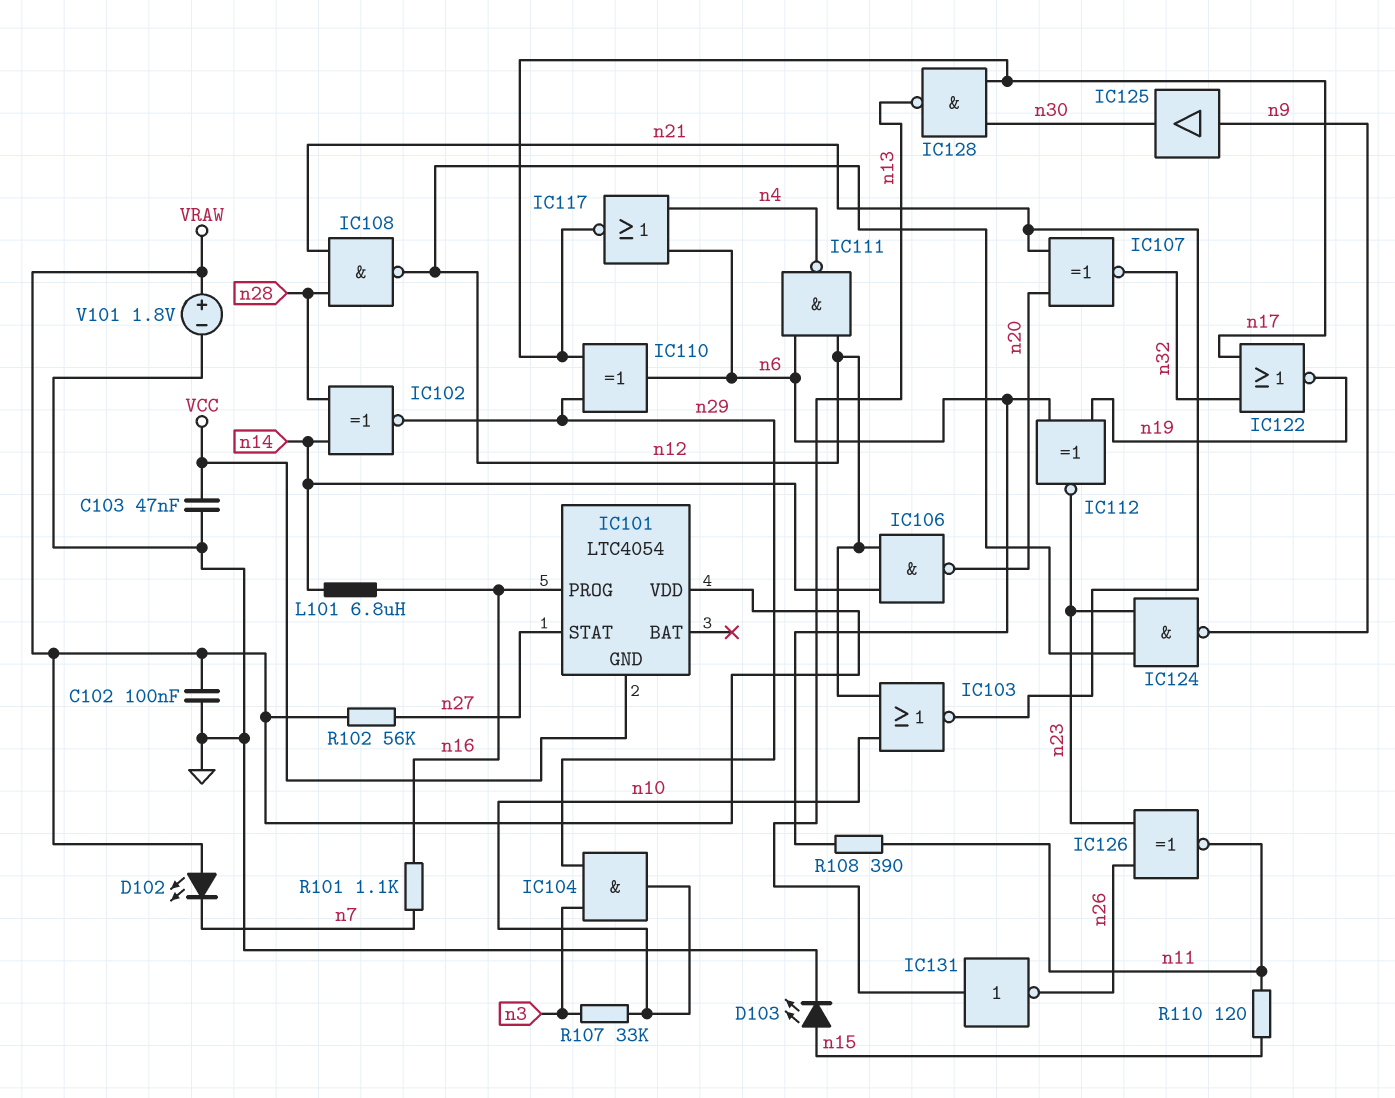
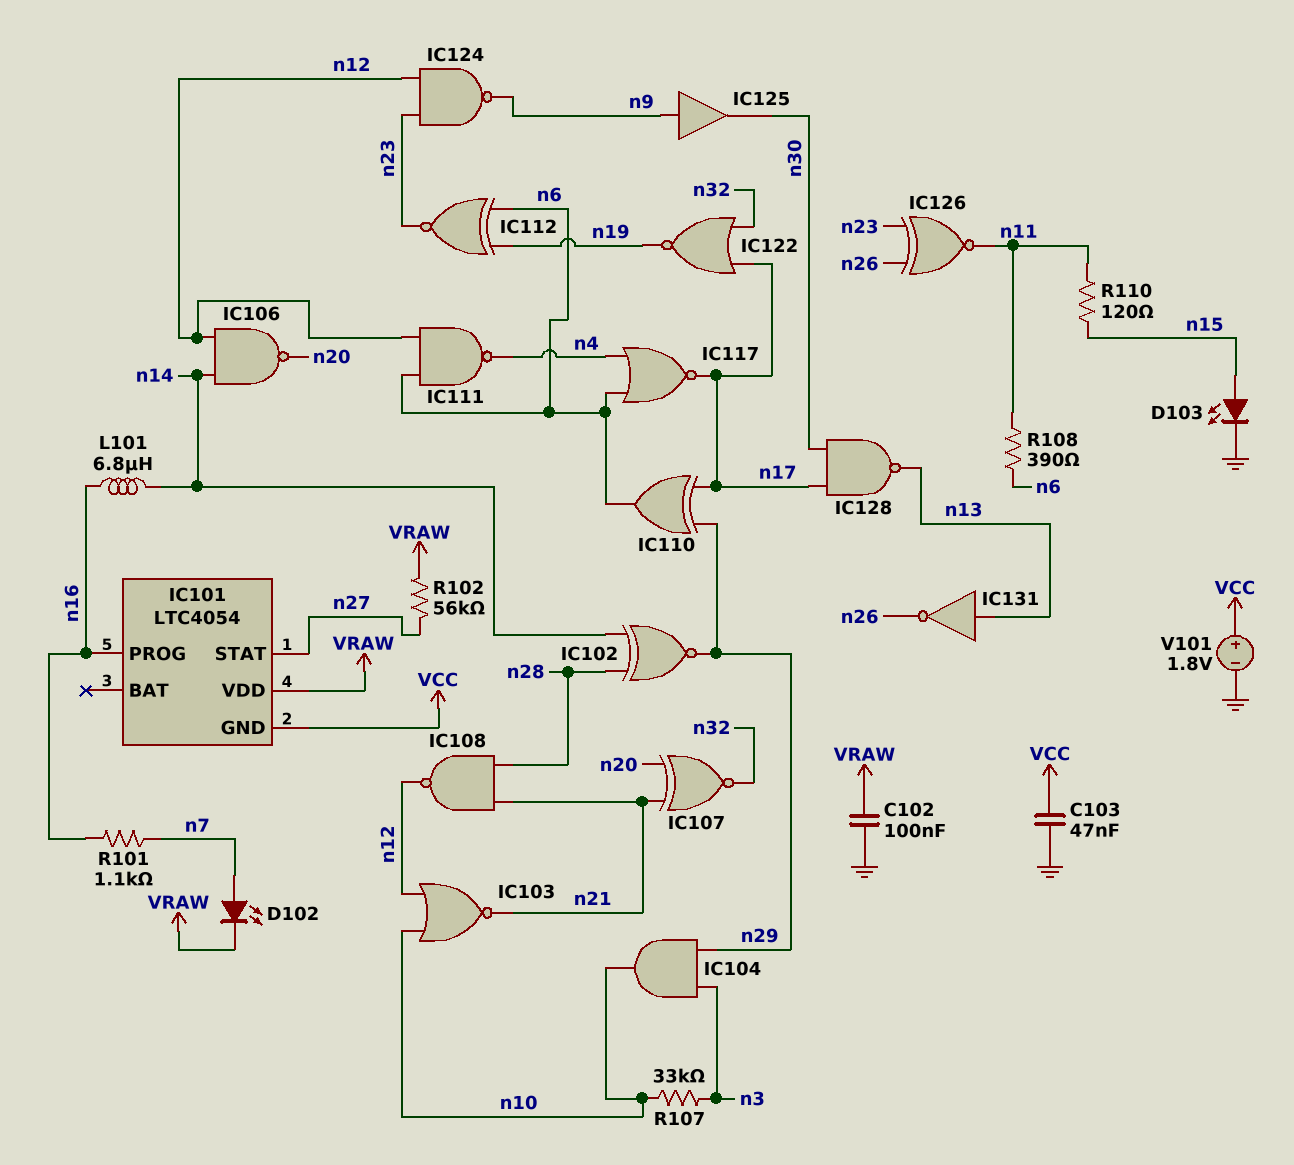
D102: LED (A VRAW, K n7) -> LED (A n7, K VRAW)
V101: 1.8V (plus VRAW, minus GND) -> 1.8V (plus VCC, minus GND)

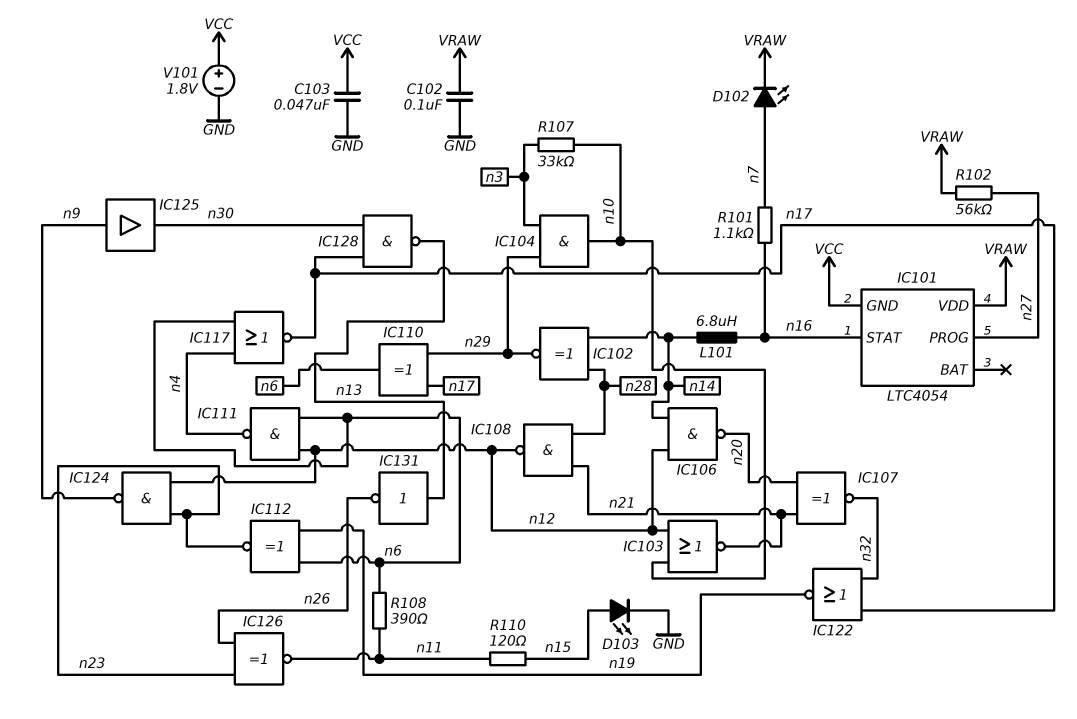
IC101 pin PROG: n16 -> n27
IC101 pin STAT: n27 -> n16

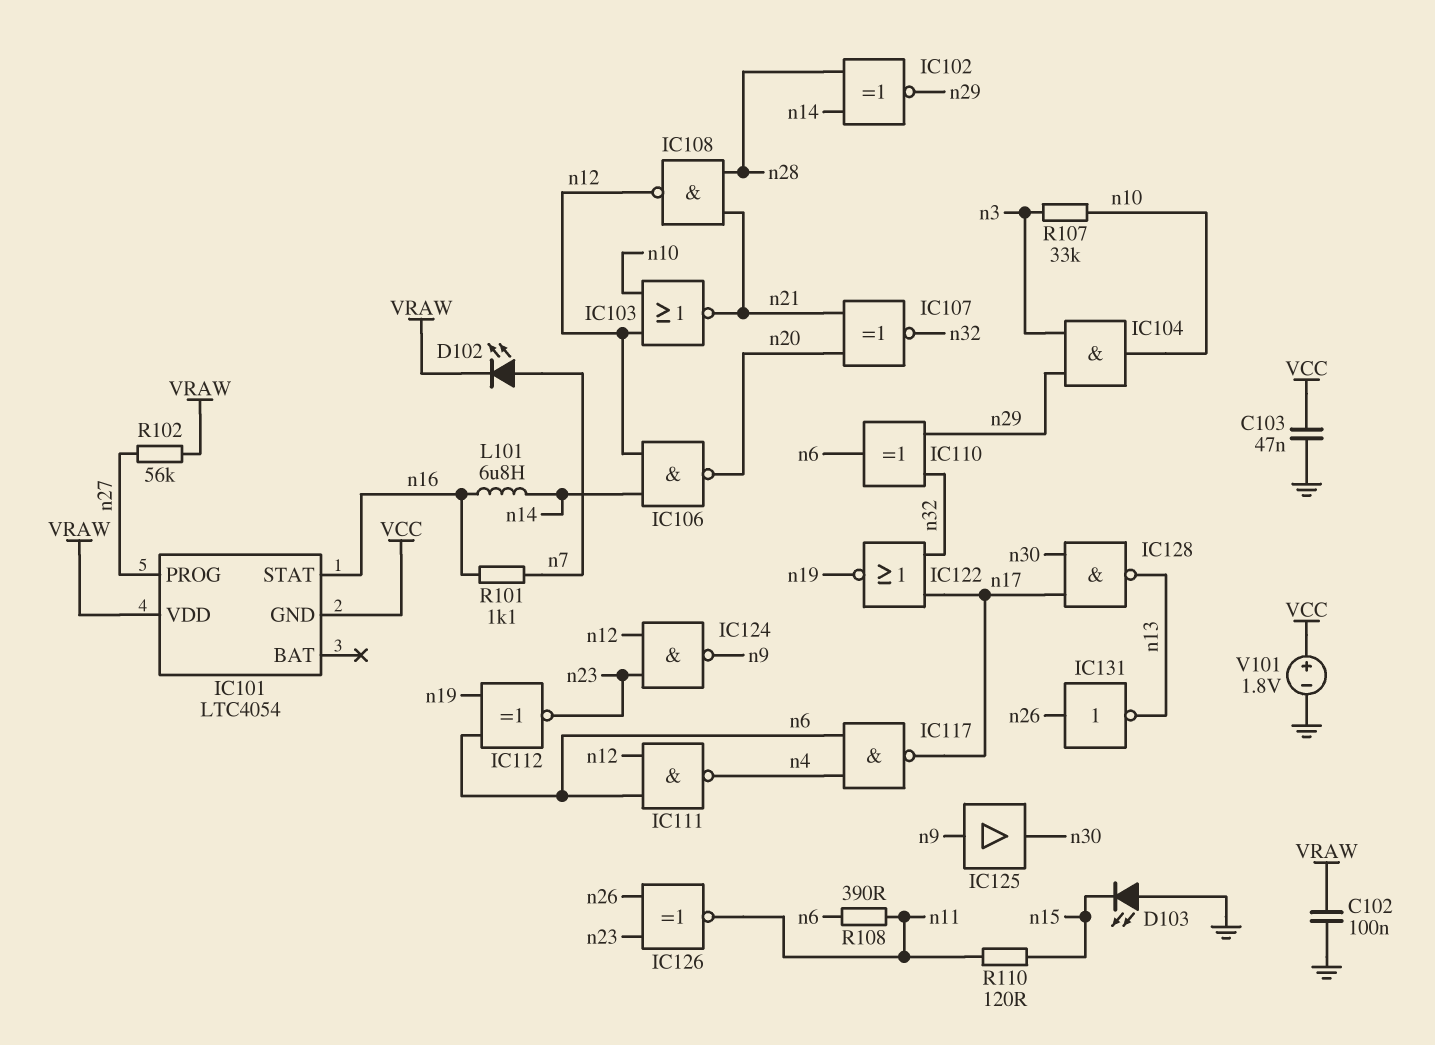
D103: LED (A n15, K GND) -> LED (A GND, K n15)
IC110: XOR (in n17, in n29, out n6) -> XOR (in n29, in n32, out n6)
IC117: NOR (in n4, in n6, out n17) -> NAND (in n4, in n6, out n17)
IC131: NOT (in n13, out n26) -> NOT (in n26, out n13)

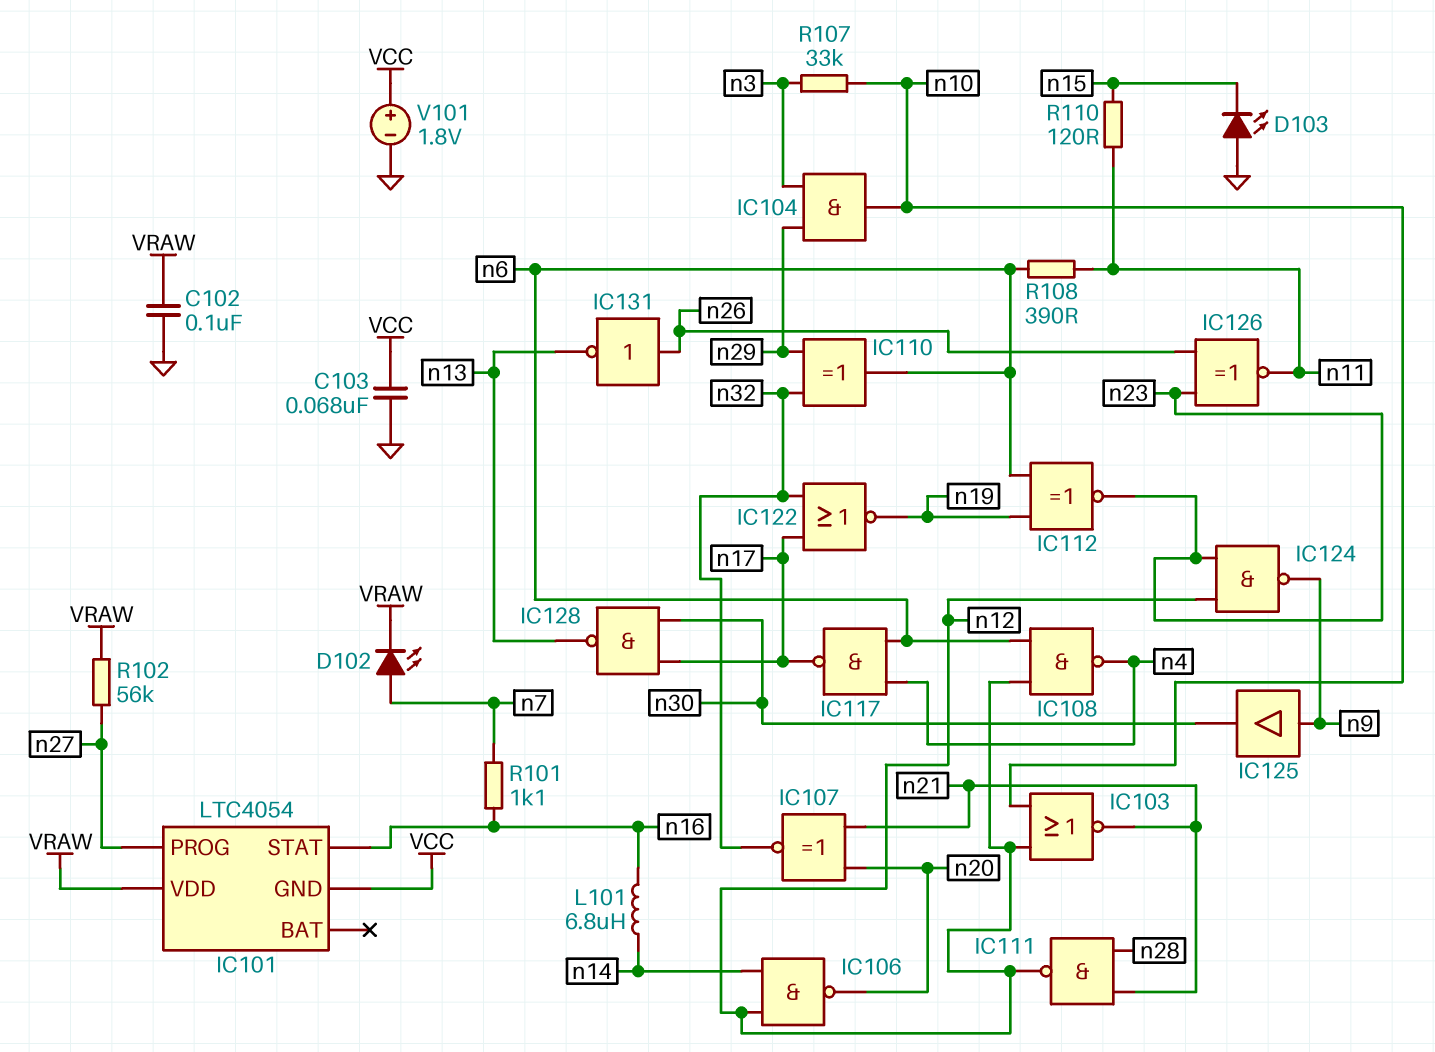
C103: 47nF (GND, VCC) -> 68nF (GND, VCC)
IC102: XNOR (in n14, in n28, out n29) -> none
IC108: NAND (in n21, in n28, out n12) -> NAND (in n6, in n12, out n4)
IC111: NAND (in n6, in n12, out n4) -> NAND (in n21, in n28, out n12)

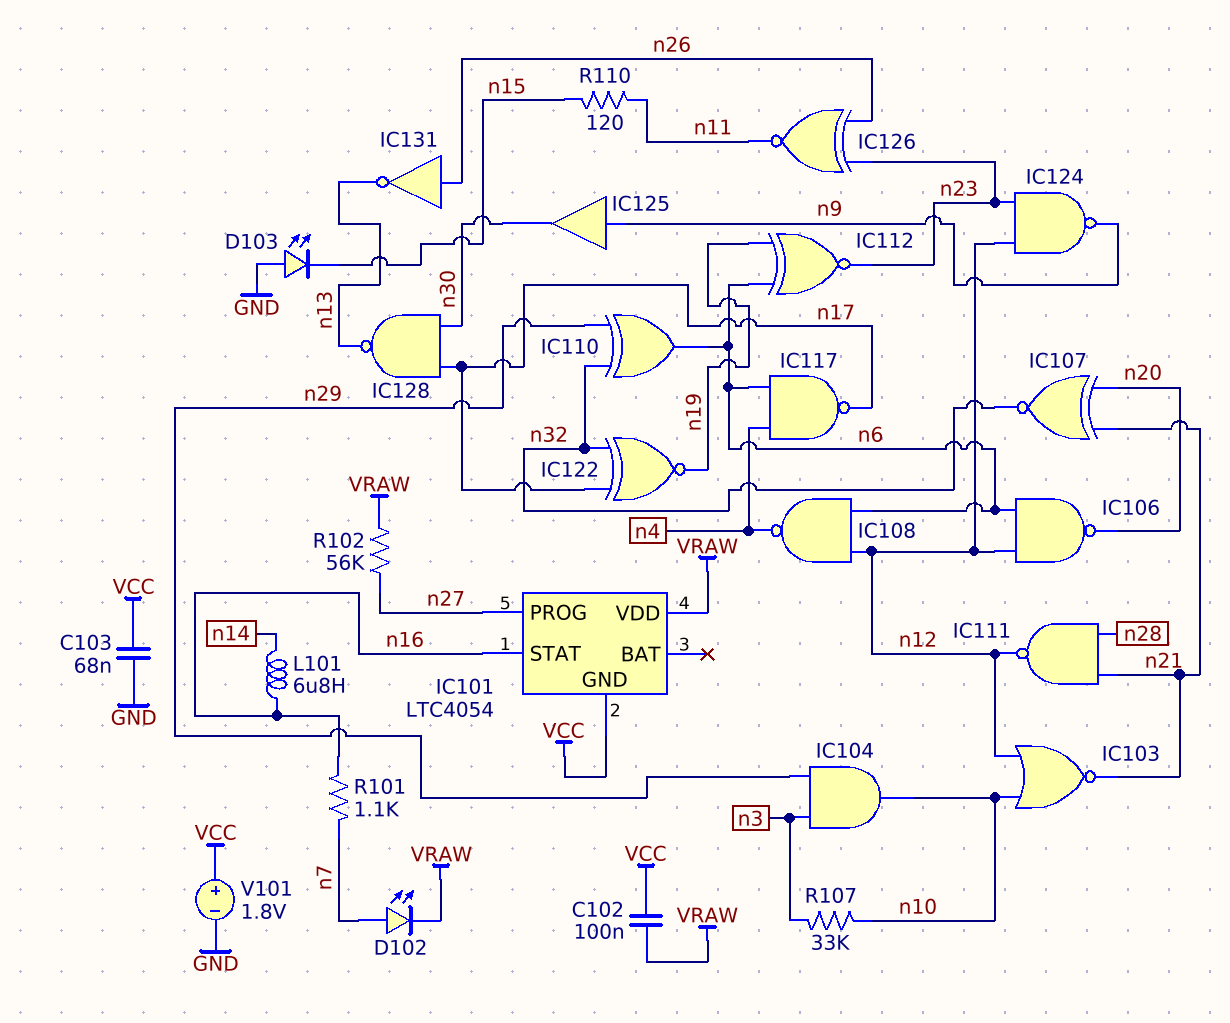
C102: 100nF (GND, VRAW) -> 100nF (VCC, VRAW)
IC106: NAND (in n12, in n14, out n20) -> NAND (in n6, in n12, out n20)
IC122: NOR (in n17, in n32, out n19) -> XNOR (in n17, in n32, out n19)
R108: 390 (n6, n11) -> none

